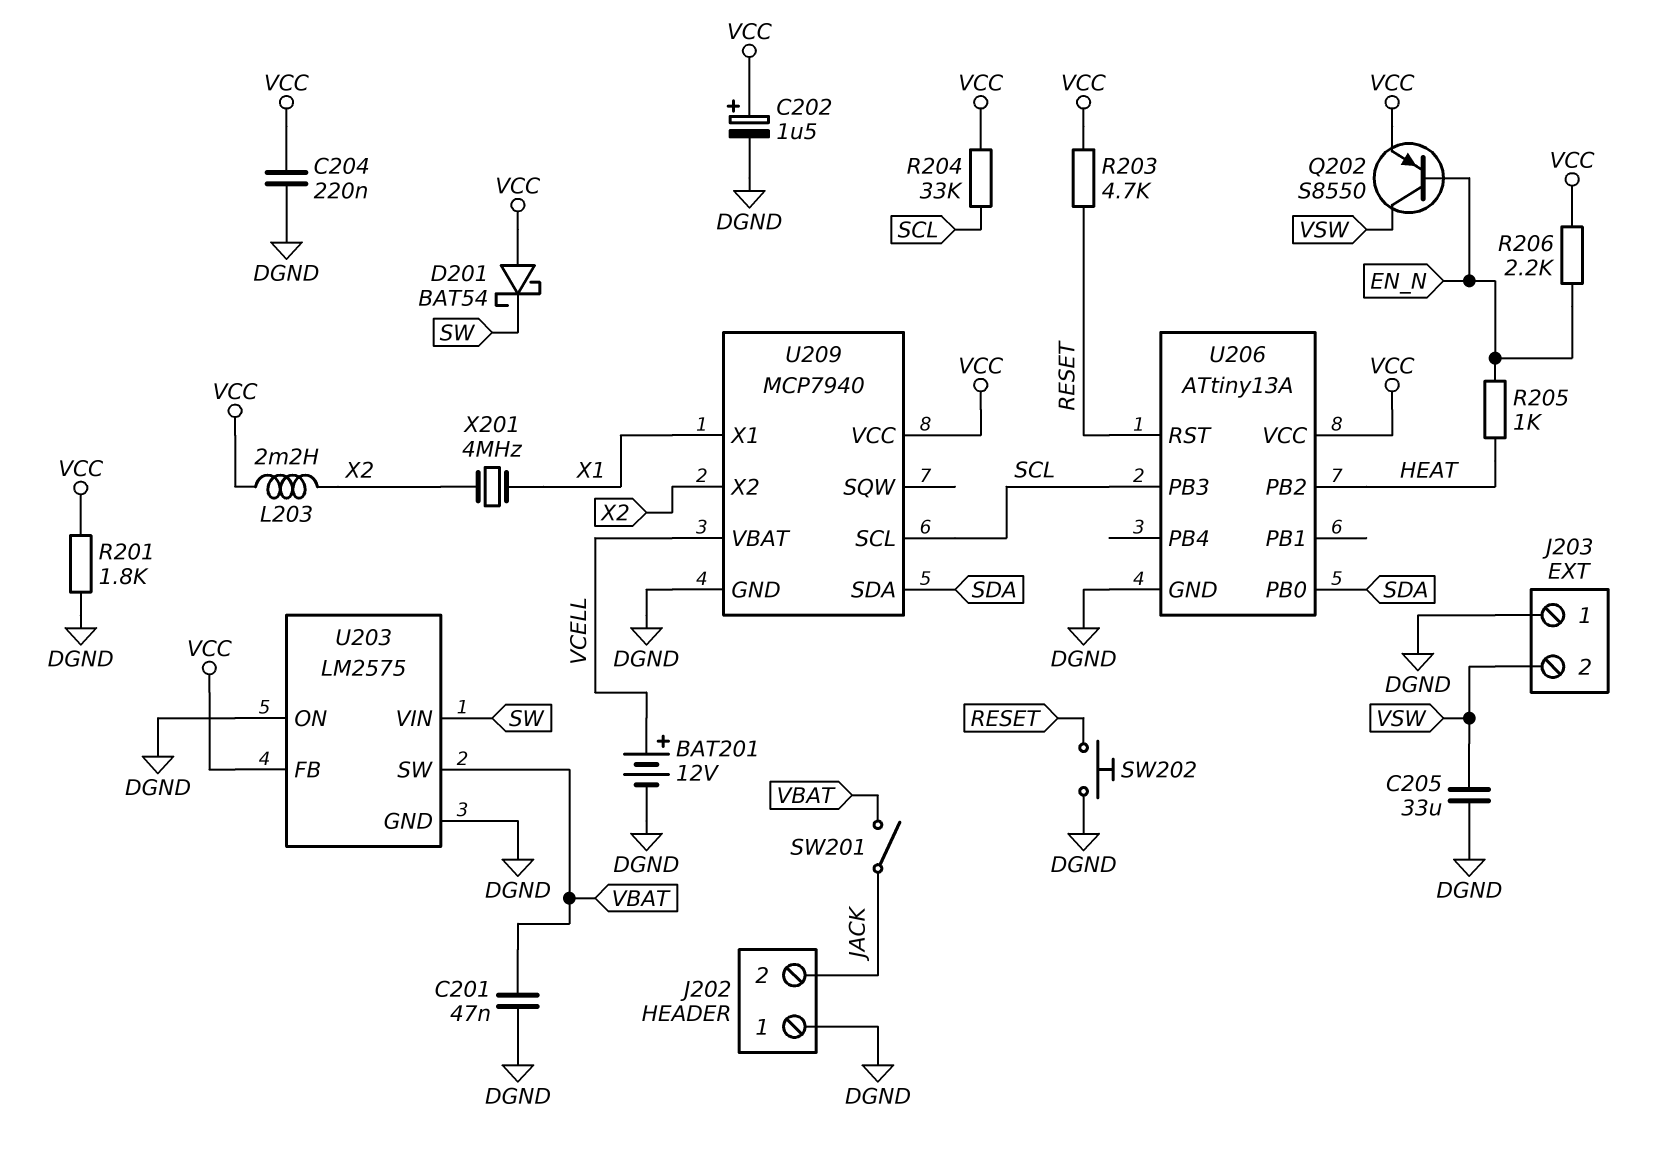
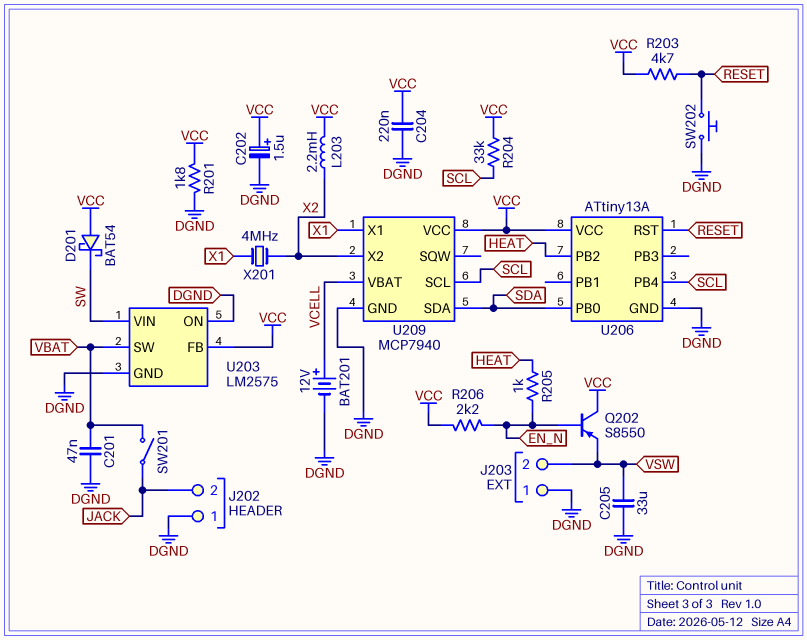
Q202: PNP S8550 (B EN_N, C VSW, E VCC) -> PNP S8550 (B EN_N, C VCC, E VSW)
U206 pin PB3: SCL -> none
U206 pin PB4: none -> SCL

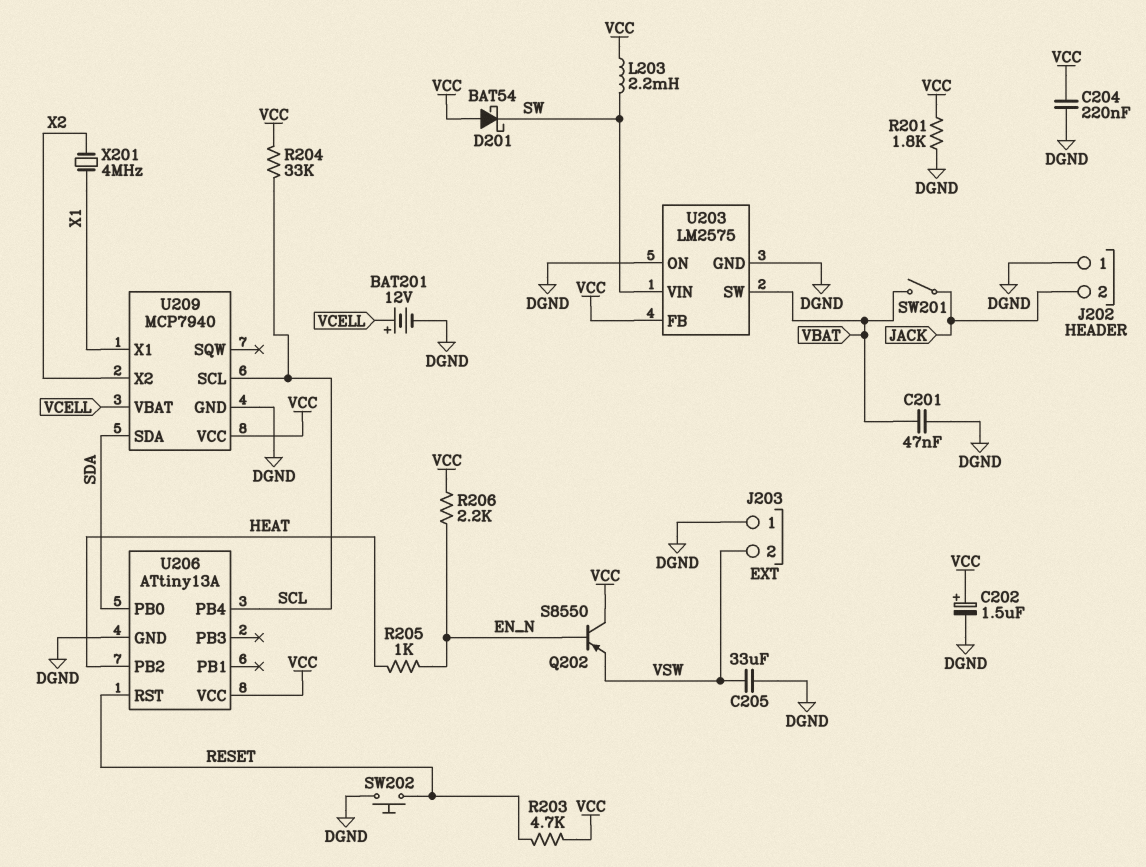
L203: 2.2mH (VCC, X2) -> 2.2mH (SW, VCC)

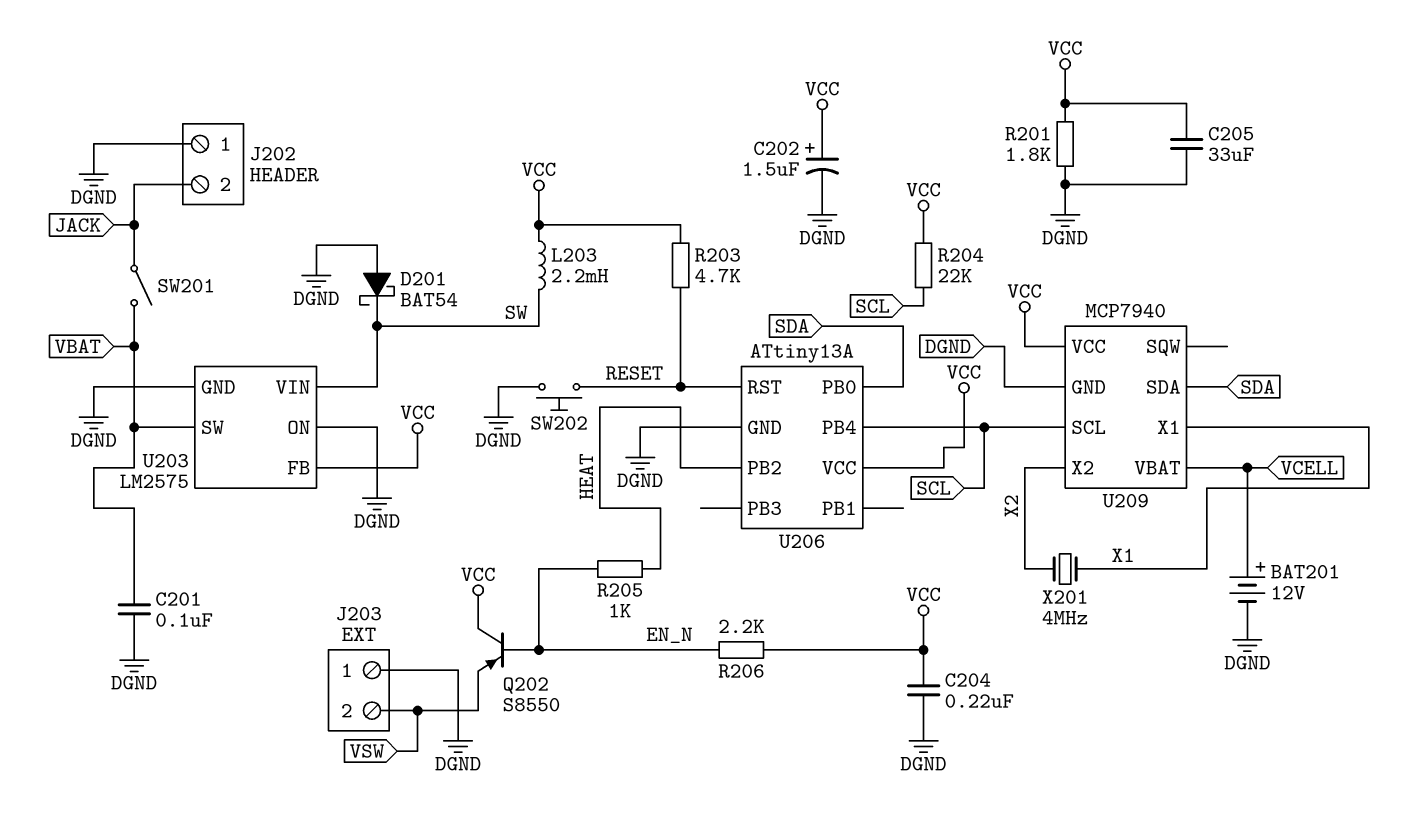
C201: 47nF (DGND, VBAT) -> 100nF (DGND, VBAT)
C205: 33uF (DGND, VSW) -> 33uF (DGND, VCC)
D201: schottky BAT54 (A VCC, K SW) -> schottky BAT54 (A DGND, K SW)
R204: 33k (SCL, VCC) -> 22k (SCL, VCC)

